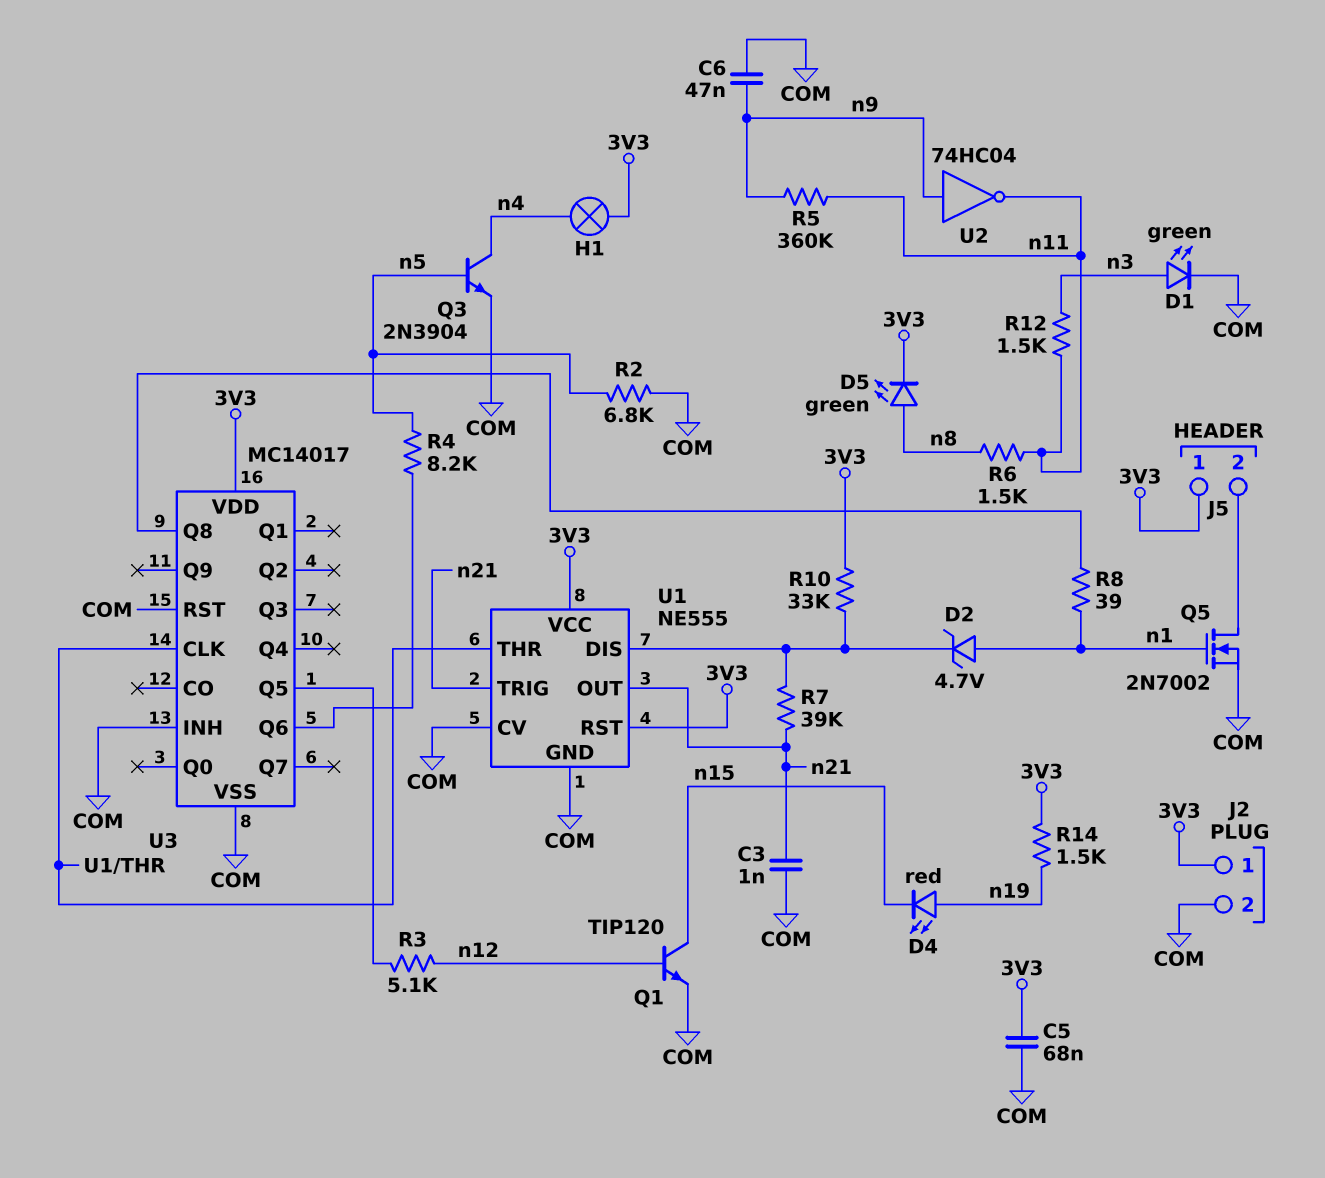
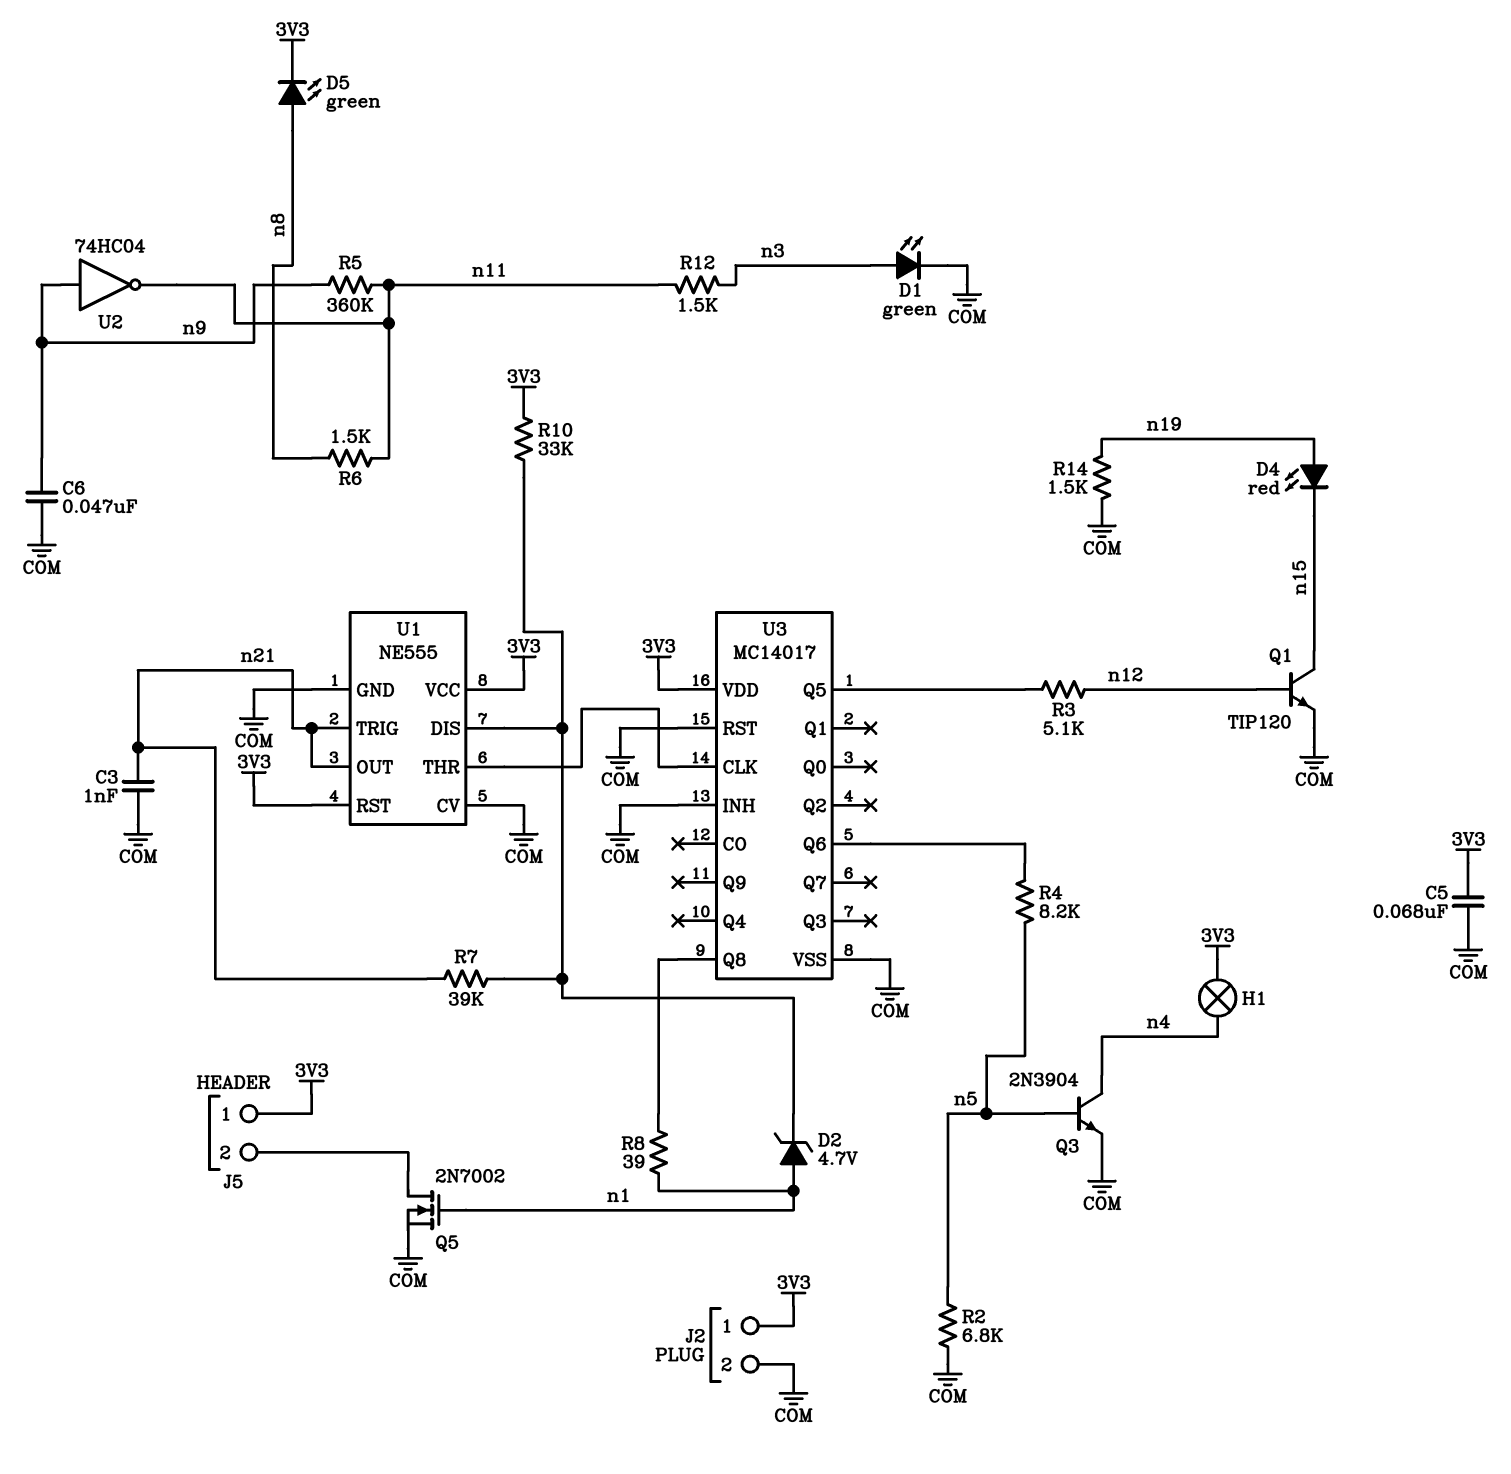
R14: 1.5k (3V3, n19) -> 1.5k (COM, n19)

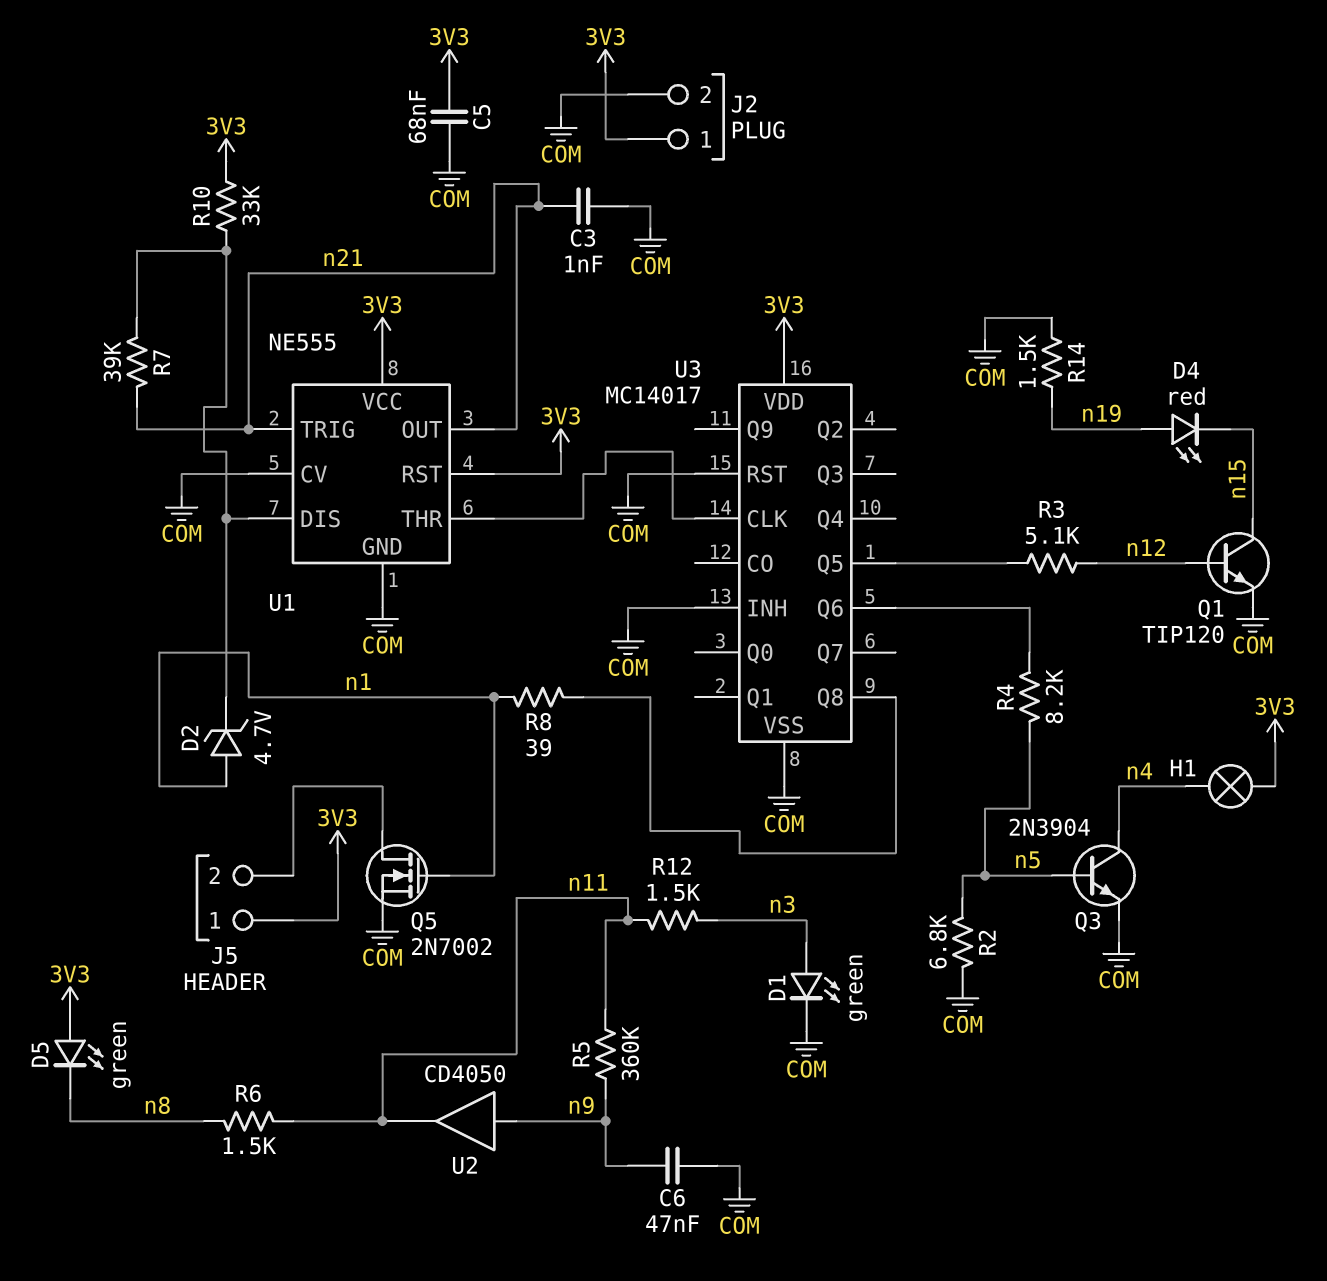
D5: LED green (A n8, K 3V3) -> LED green (A 3V3, K n8)
U2: NOT 74HC04 (in n9, out n11) -> buffer CD4050 (in n9, out n11)

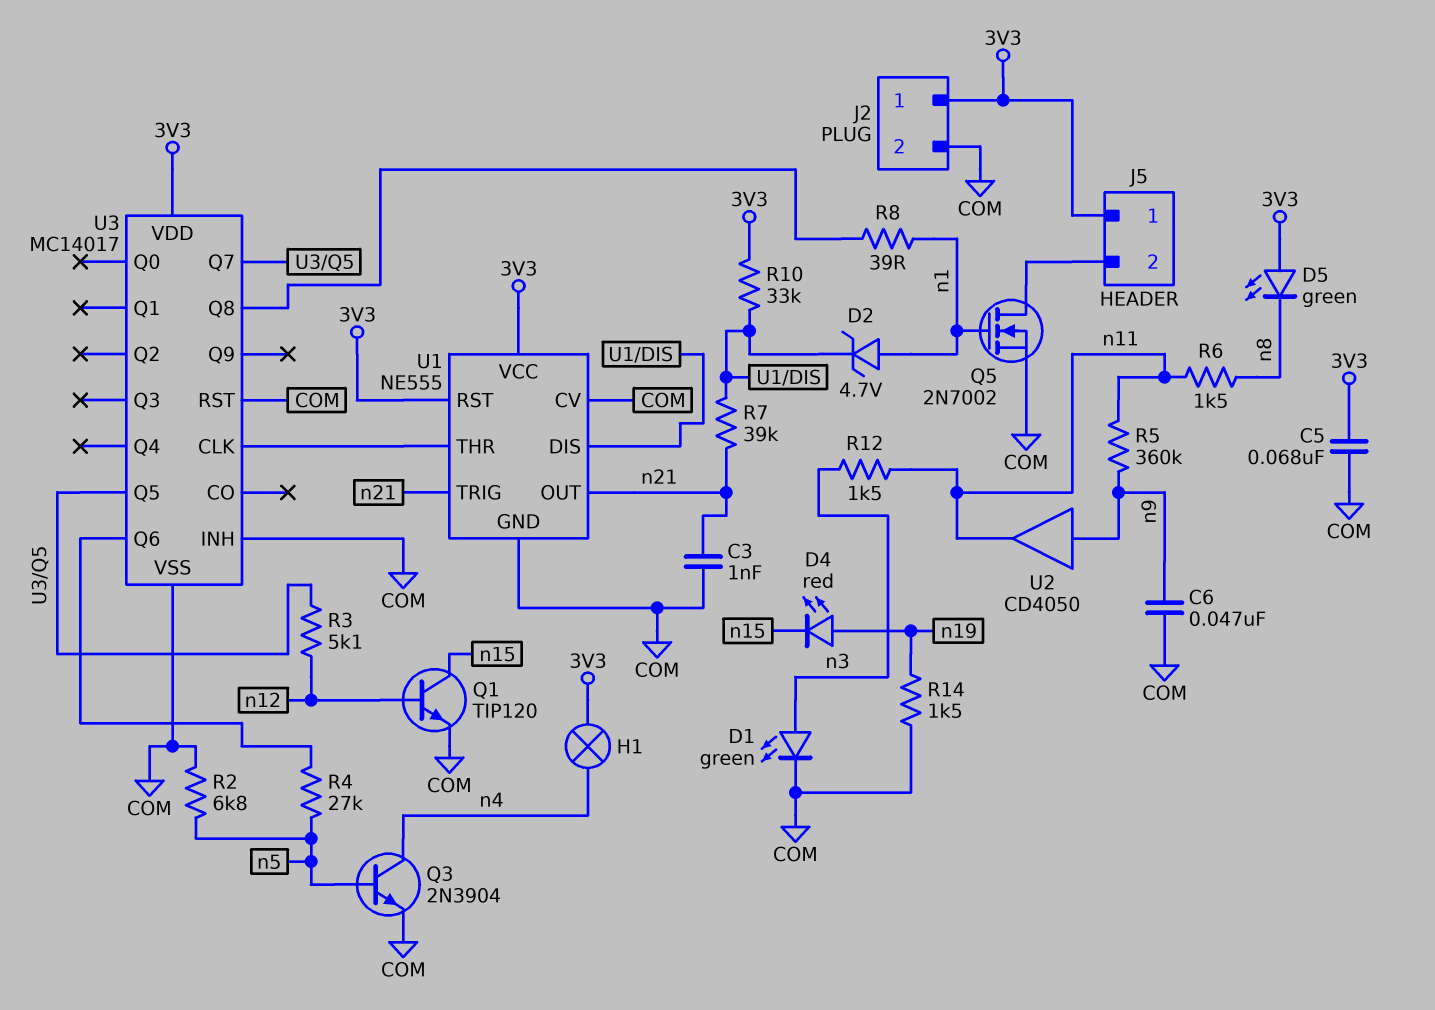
R4: 8.2k (U3/Q6, n5) -> 27k (U3/Q6, n5)
U3 pin Q7: none -> U3/Q5

